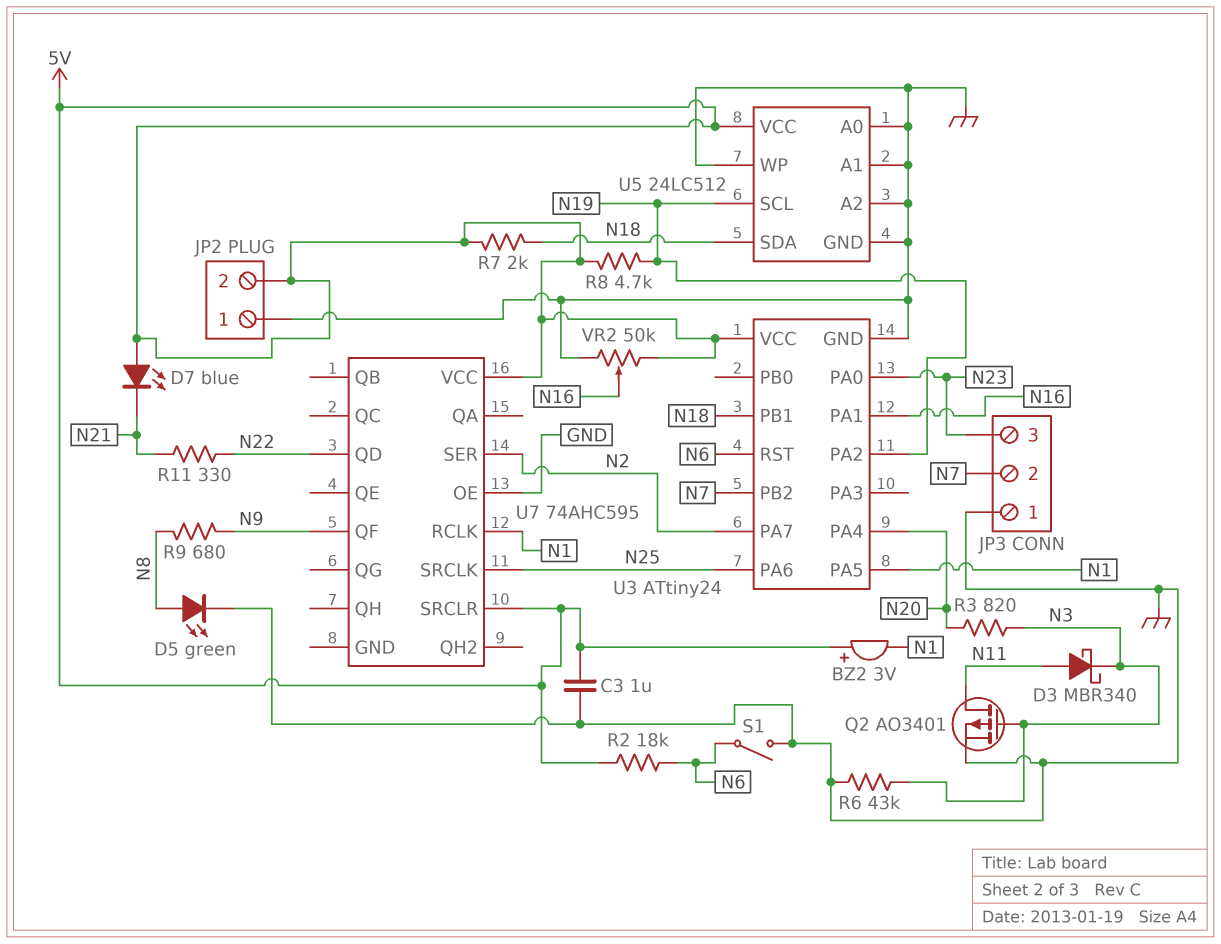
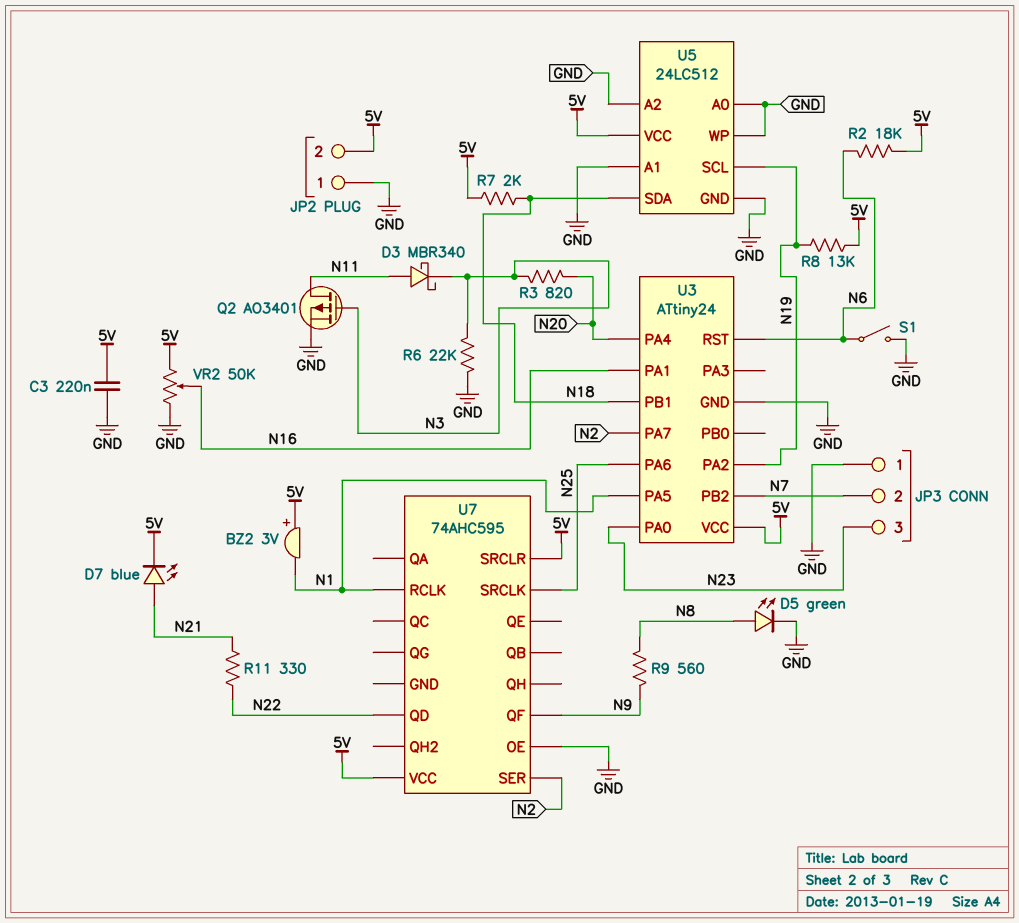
C3: 1uF (5V, GND) -> 220nF (5V, GND)
D7: LED blue (A 5V, K N21) -> LED blue (A N21, K 5V)
R6: 43k (GND, N3) -> 22k (GND, N3)
R8: 4.7k (5V, N19) -> 13k (5V, N19)
R9: 680 (N8, N9) -> 560 (N8, N9)

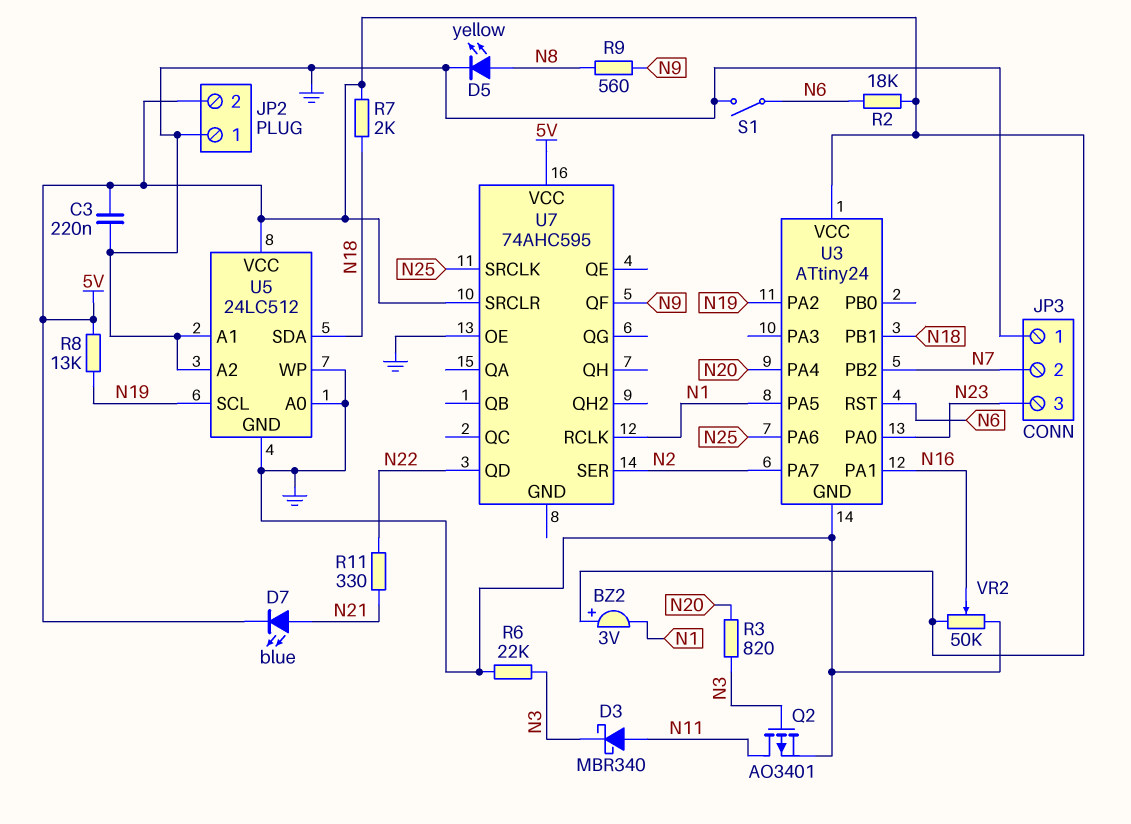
D5: LED green (A N8, K GND) -> LED yellow (A N8, K GND)

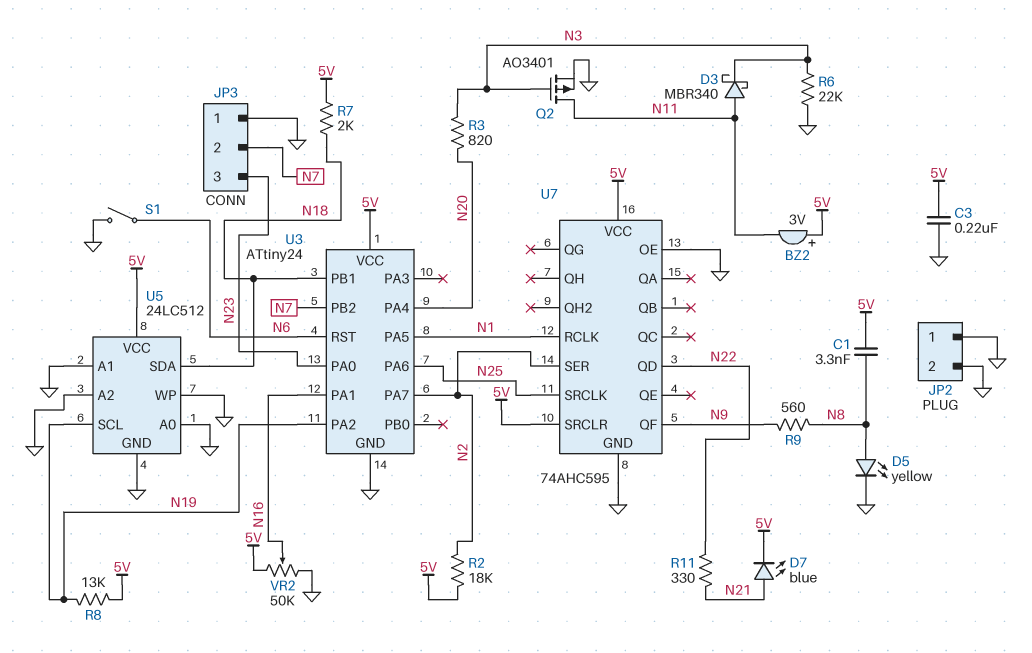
BZ2: buzzer 3V (plus 5V, minus N1) -> buzzer 3V (plus 5V, minus N11)
C1: none -> 3.3nF (5V, N8)
JP2 pin 2: 5V -> GND
R2: 18k (5V, N6) -> 18k (5V, N2)
U7 pin GND: none -> GND

